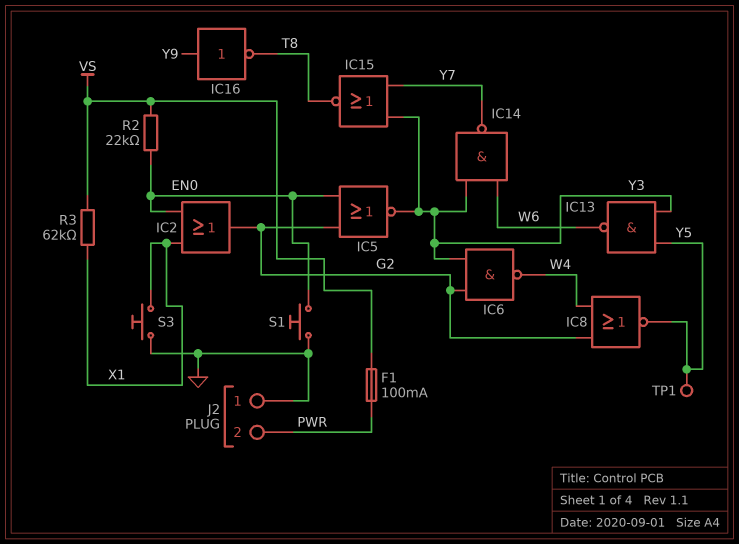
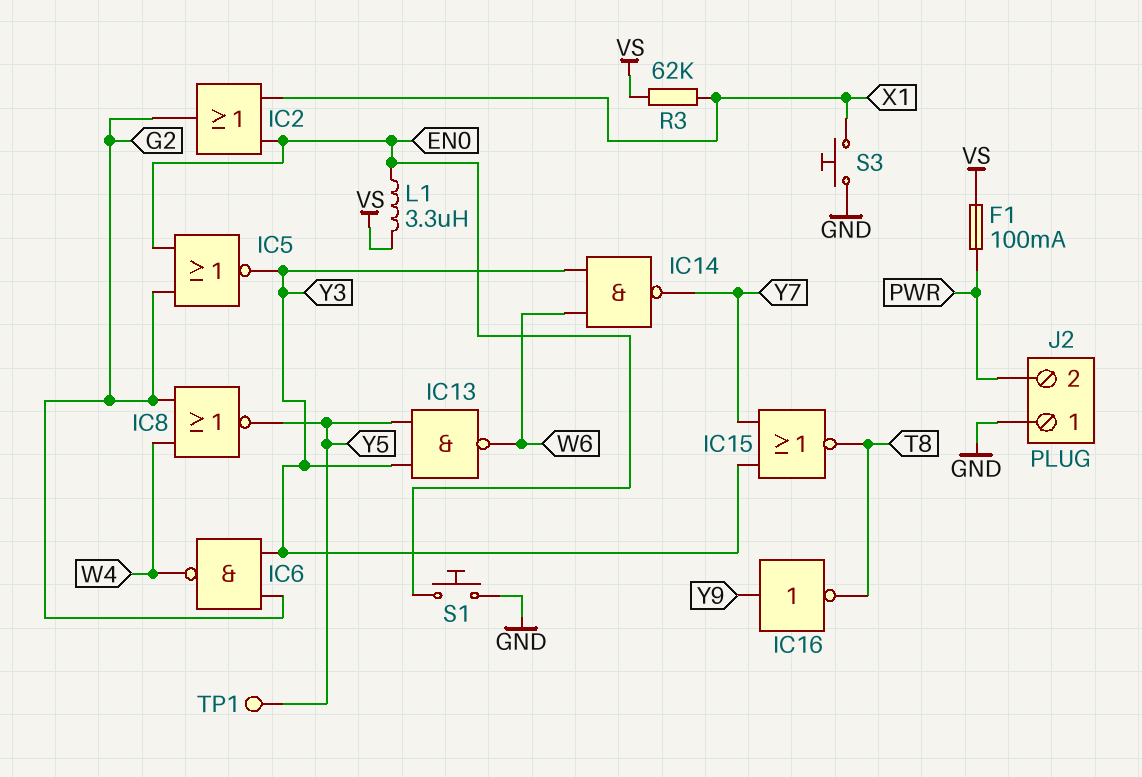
L1: none -> 3.3uH (EN0, VS)
R2: 22k (EN0, VS) -> none

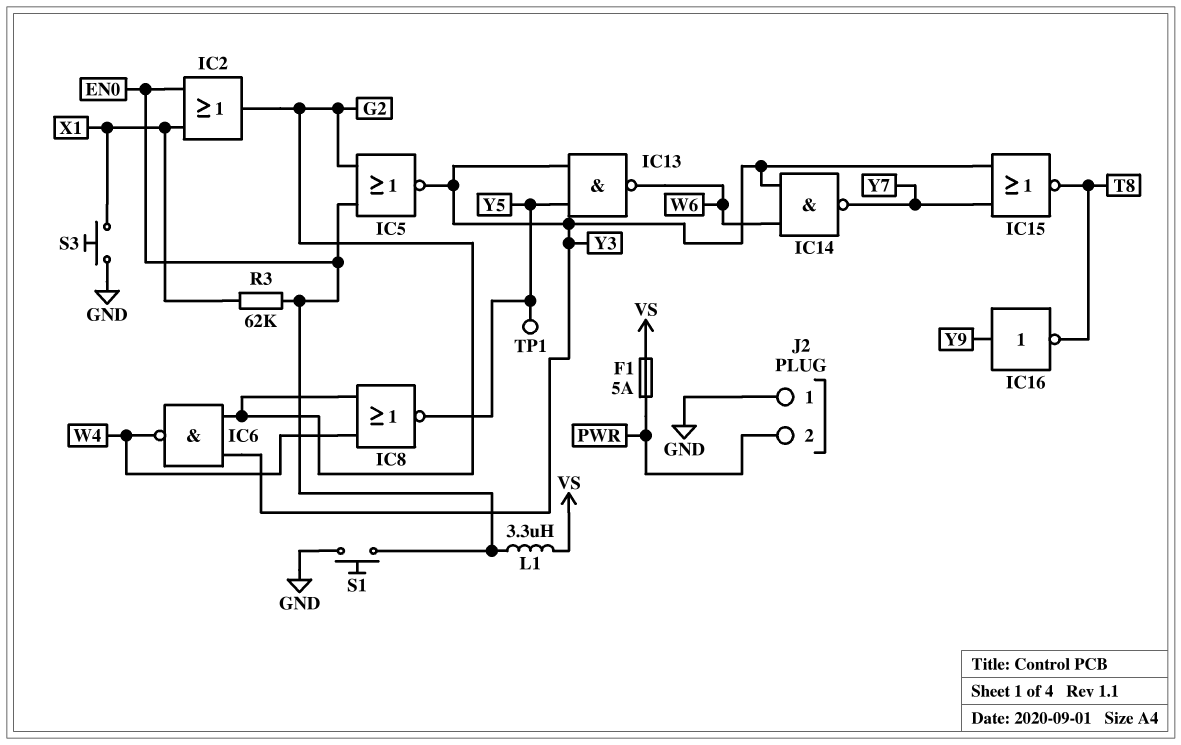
F1: 100mA (PWR, VS) -> 5A (PWR, VS)
R3: 62k (VS, X1) -> 62k (EN0, X1)

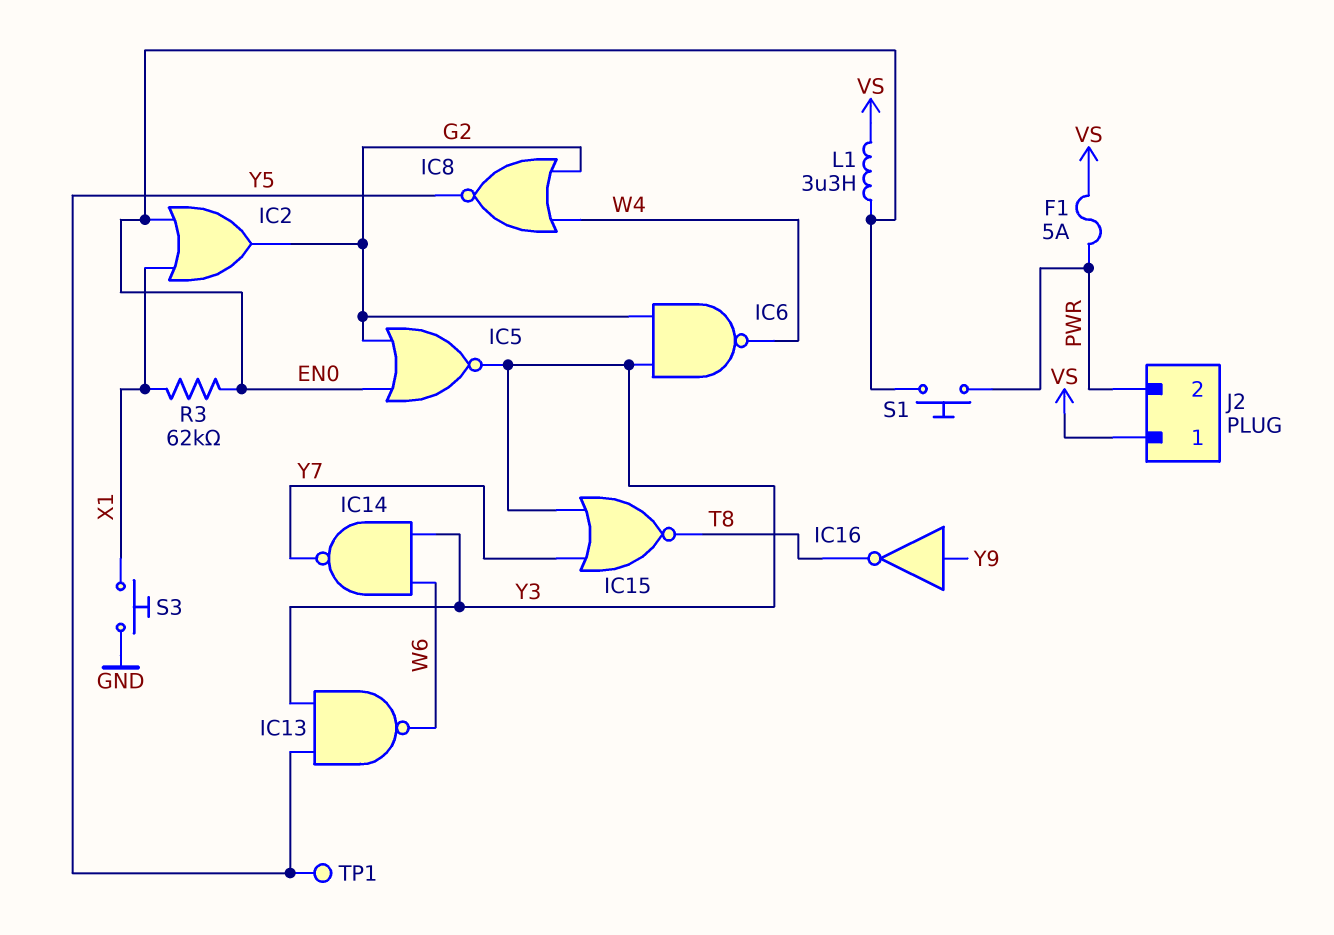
J2 pin 1: GND -> VS
S1: button (EN0, GND) -> button (EN0, PWR)

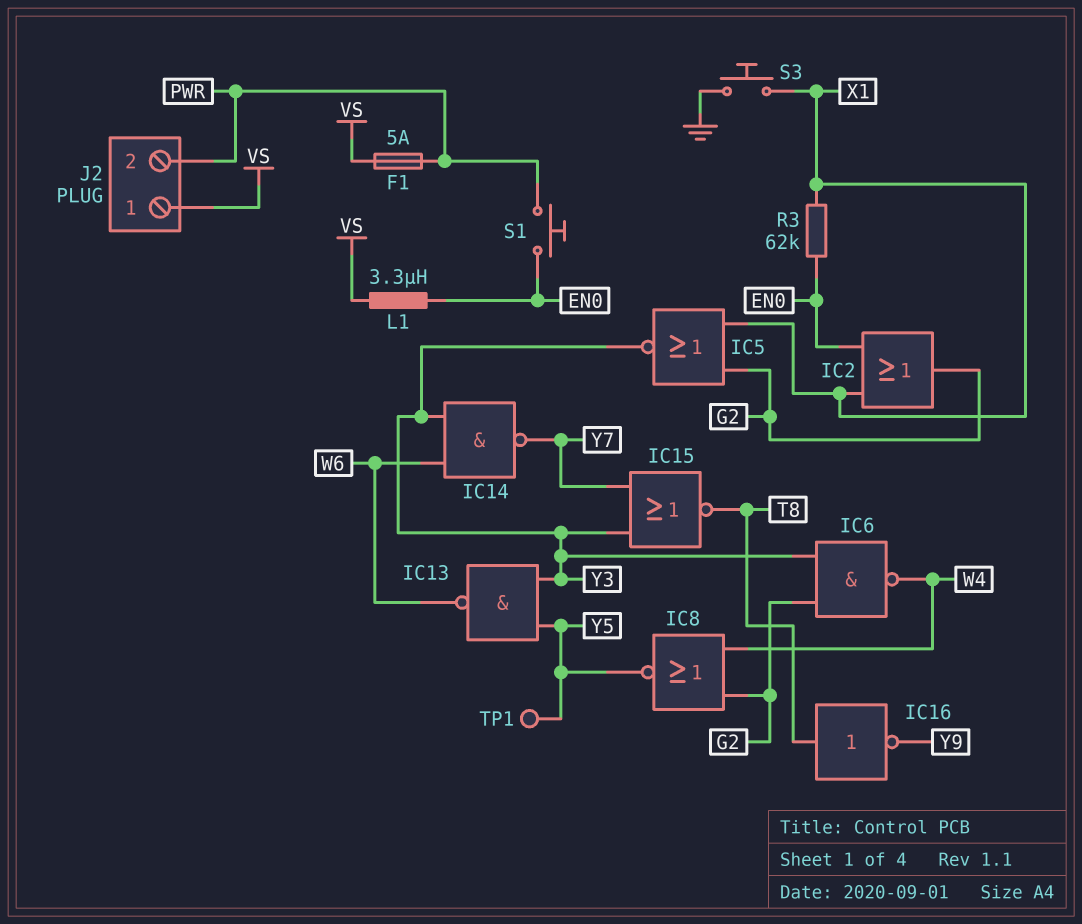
IC5: NOR (in EN0, in G2, out Y3) -> NOR (in G2, in X1, out Y3)
IC16: NOT (in Y9, out T8) -> NOT (in T8, out Y9)

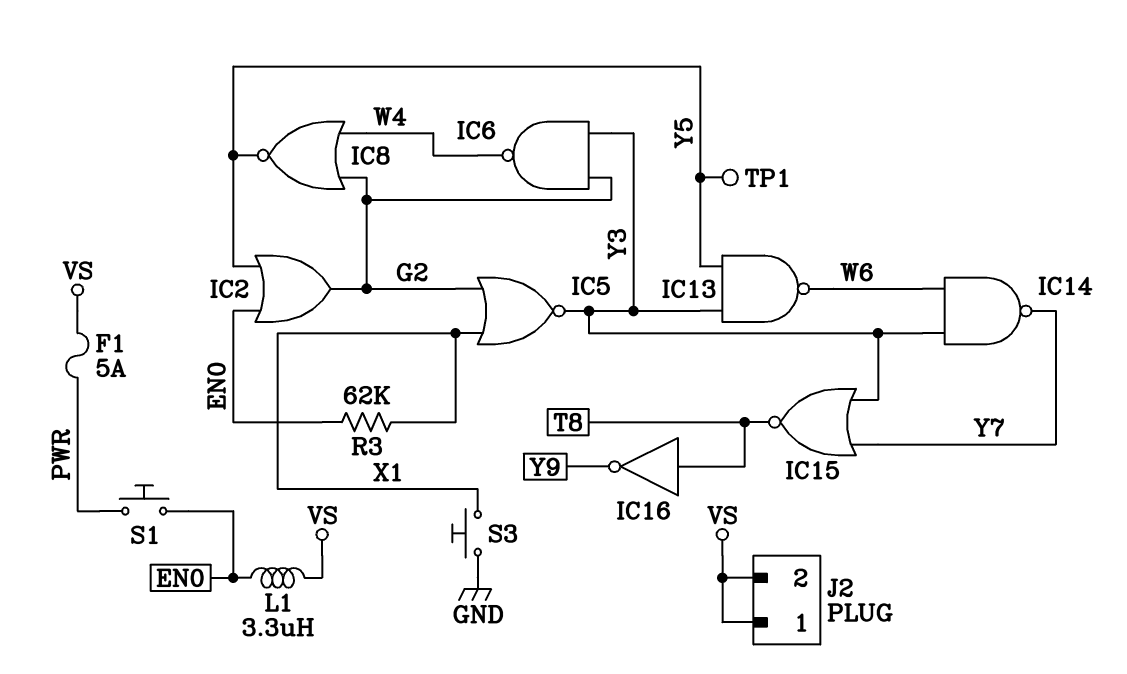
IC2: OR (in EN0, in X1, out G2) -> OR (in EN0, in Y5, out G2)
J2 pin 2: PWR -> VS

